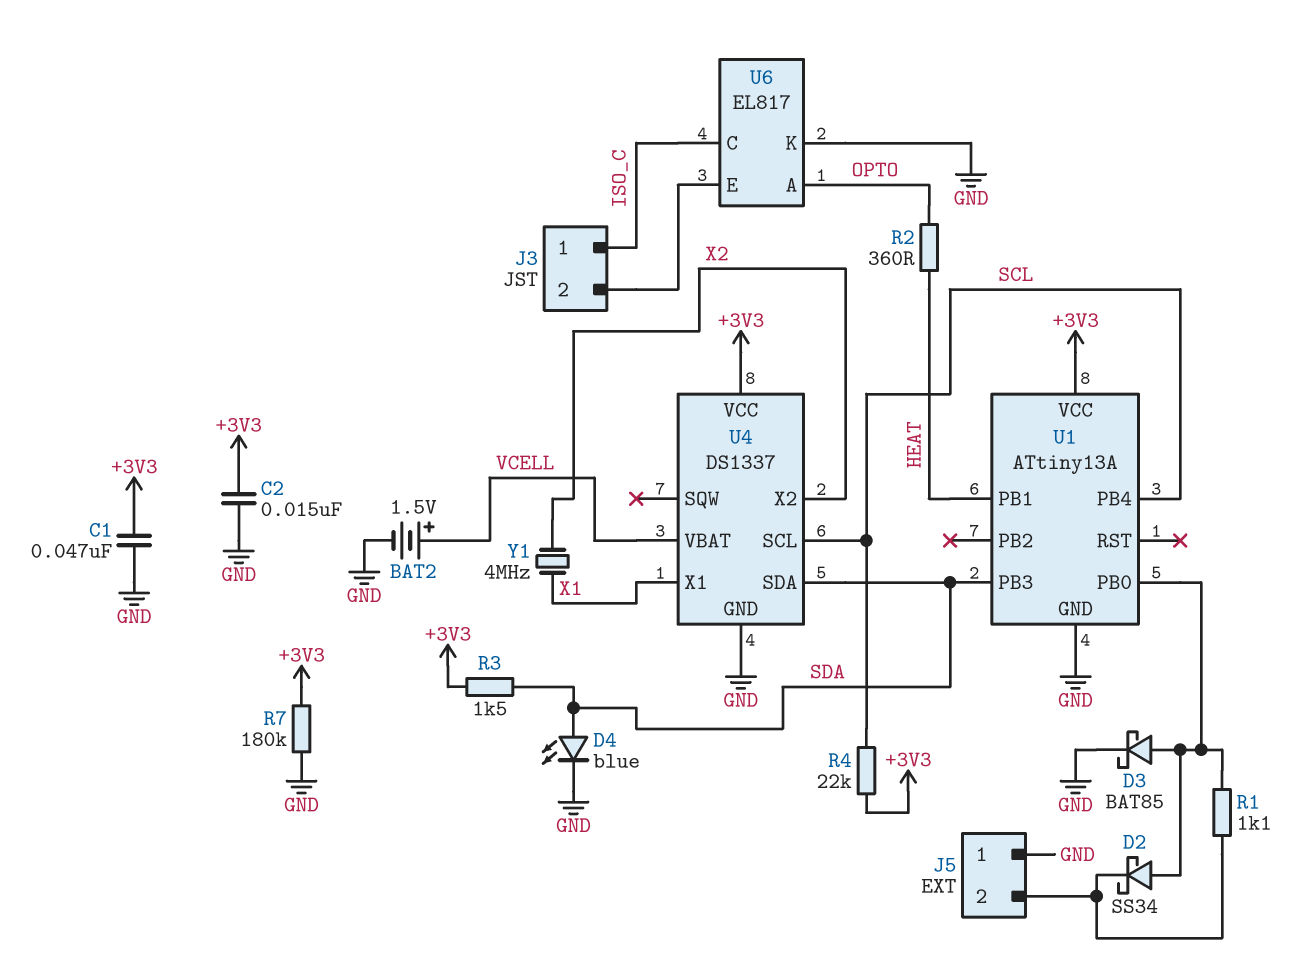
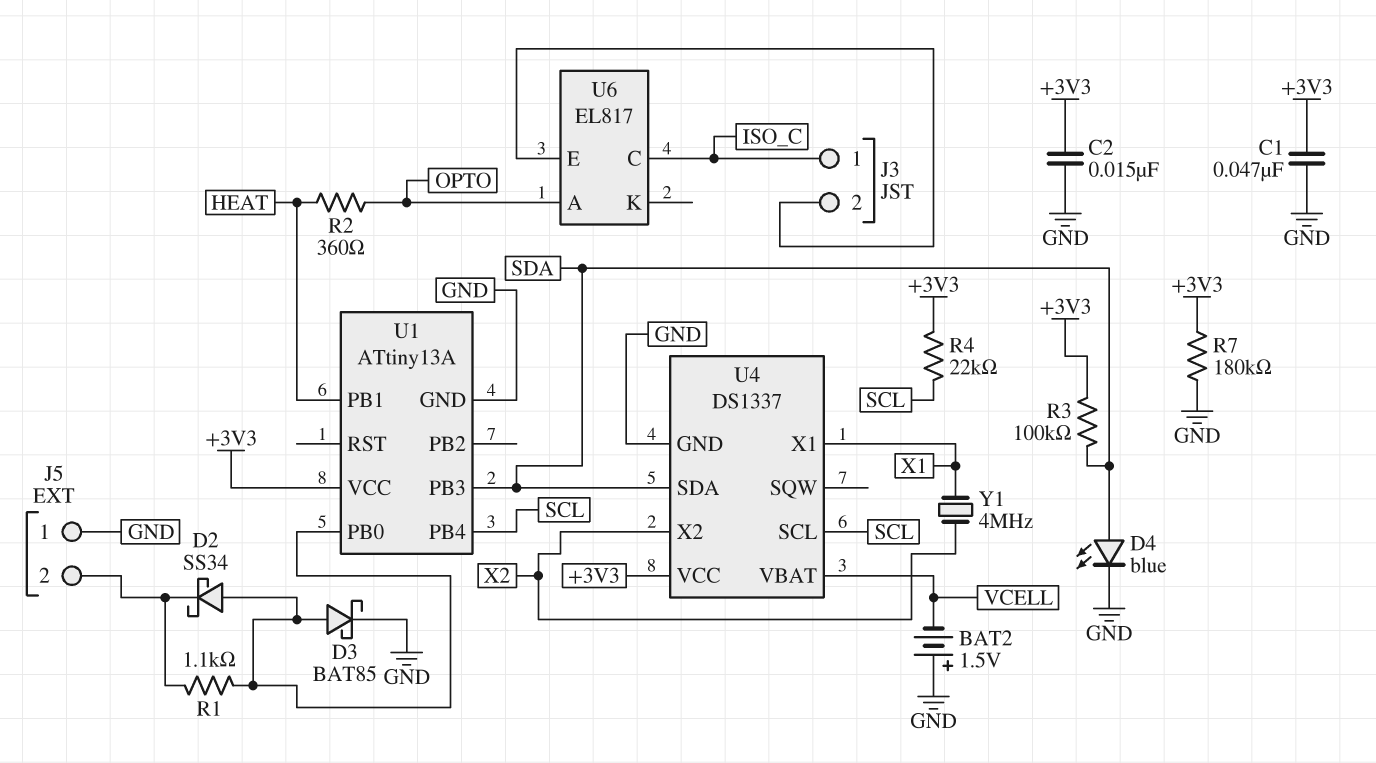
BAT2: 1.5V (plus VCELL, minus GND) -> 1.5V (plus GND, minus VCELL)
R3: 1.5k (+3V3, SDA) -> 100k (+3V3, SDA)
U6 pin K: GND -> none

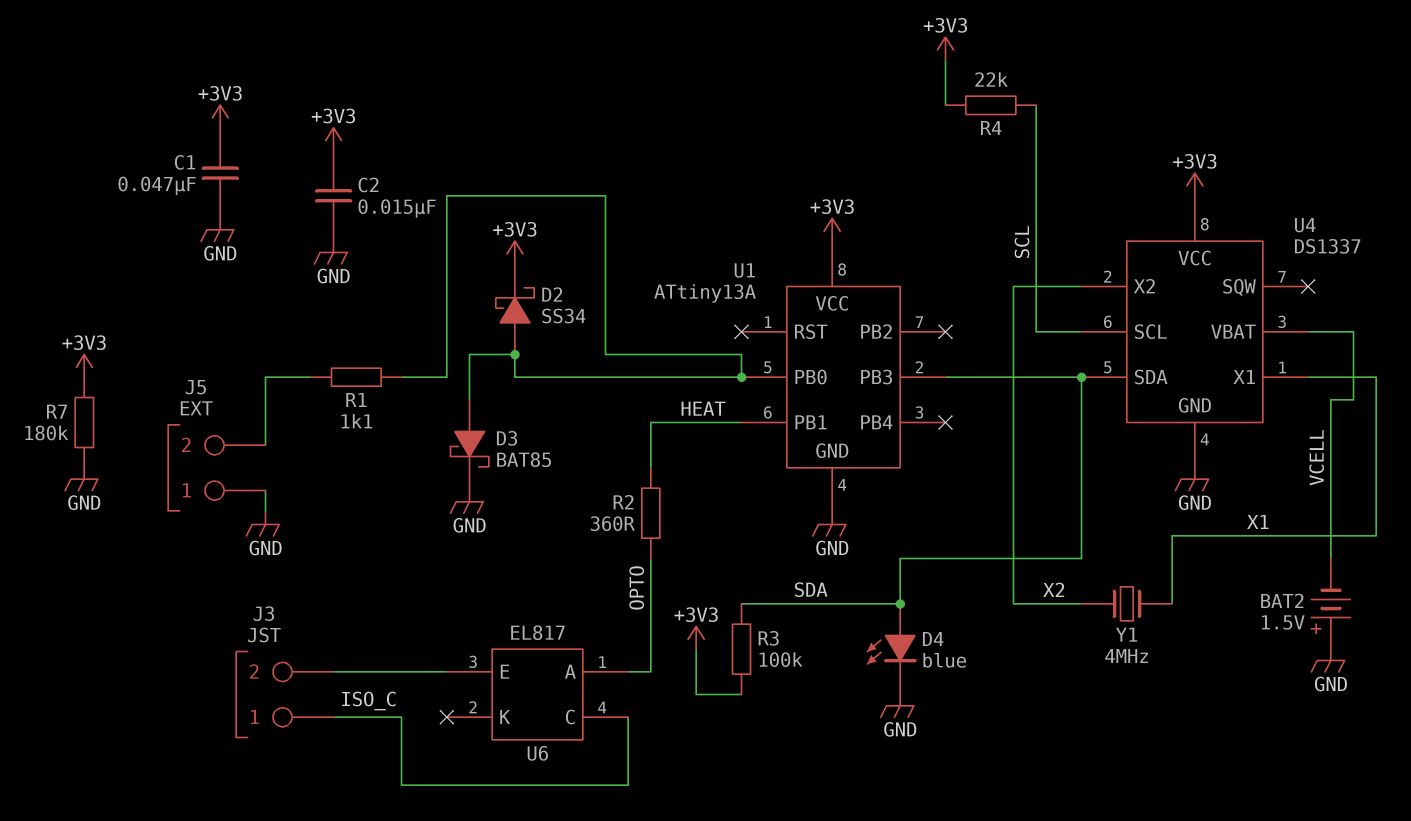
D2: schottky SS34 (A U1/PB0, K J5/2) -> schottky SS34 (A U1/PB0, K +3V3)
U1 pin PB4: SCL -> none

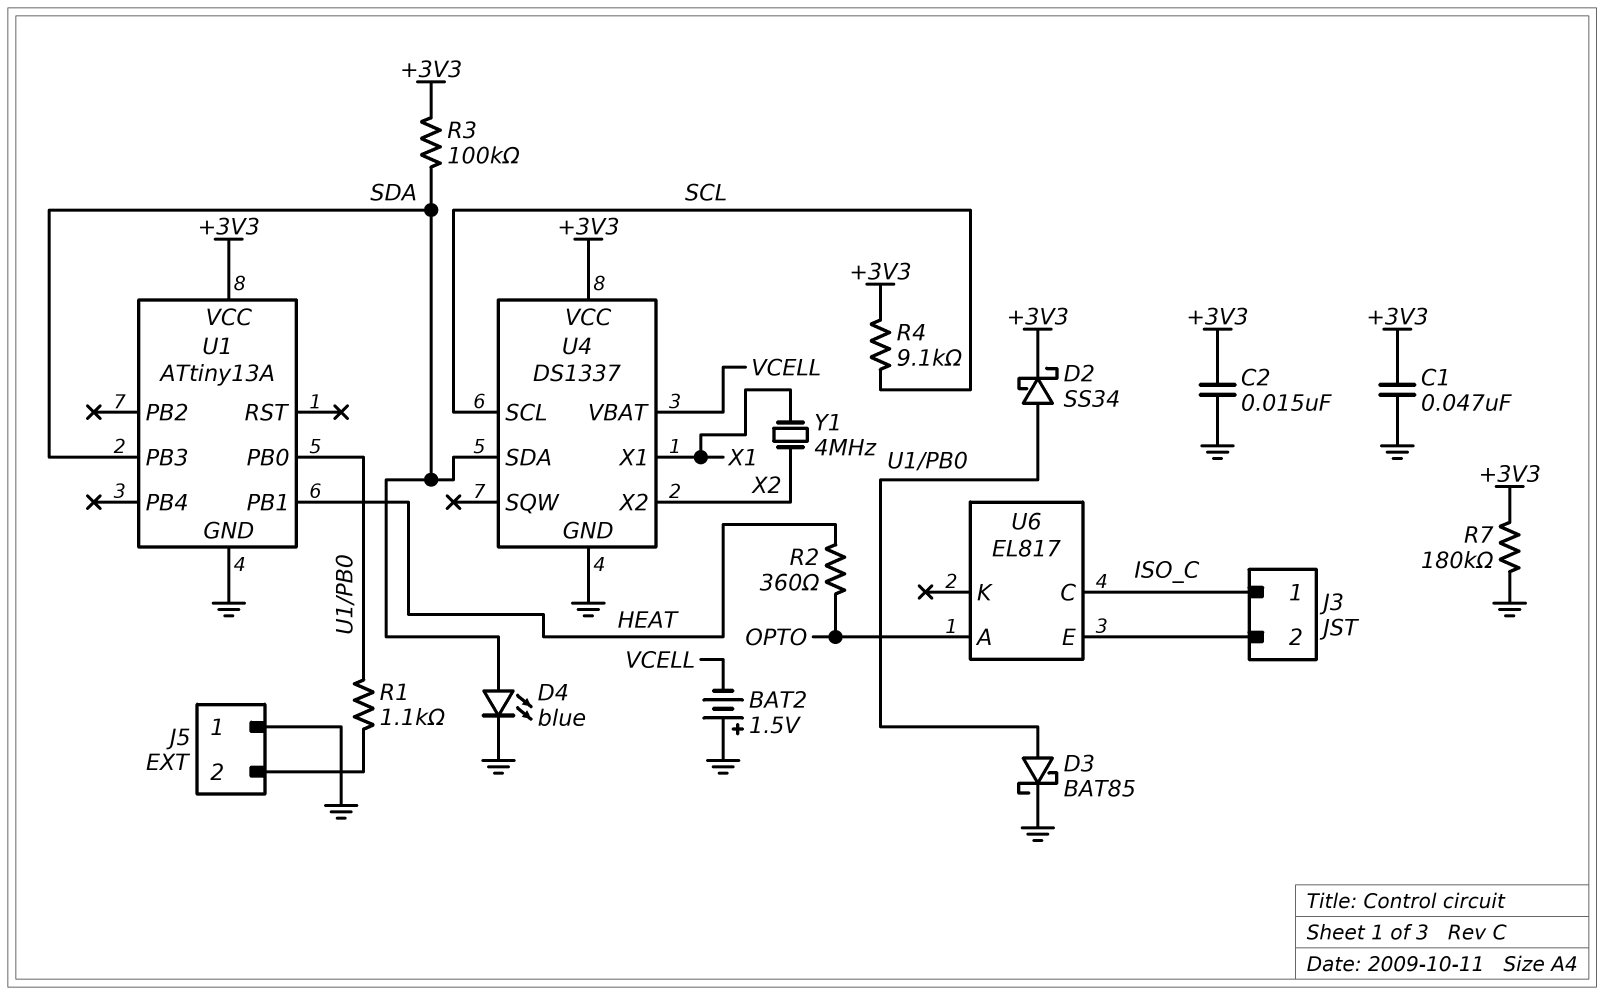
R4: 22k (+3V3, SCL) -> 9.1k (+3V3, SCL)

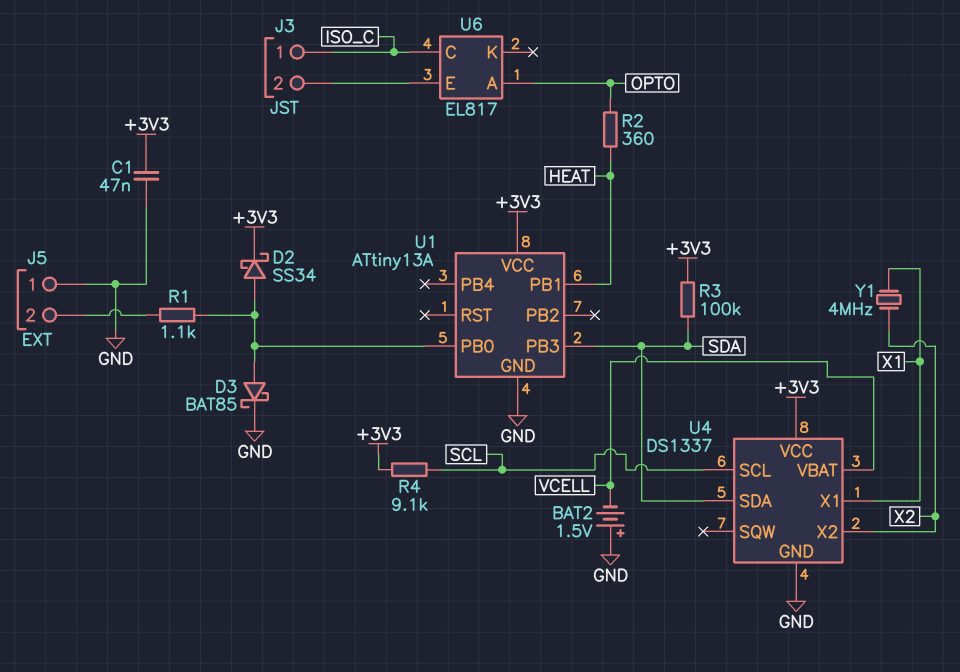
C2: 15nF (+3V3, GND) -> none
D4: LED blue (A SDA, K GND) -> none
R7: 180k (+3V3, GND) -> none

